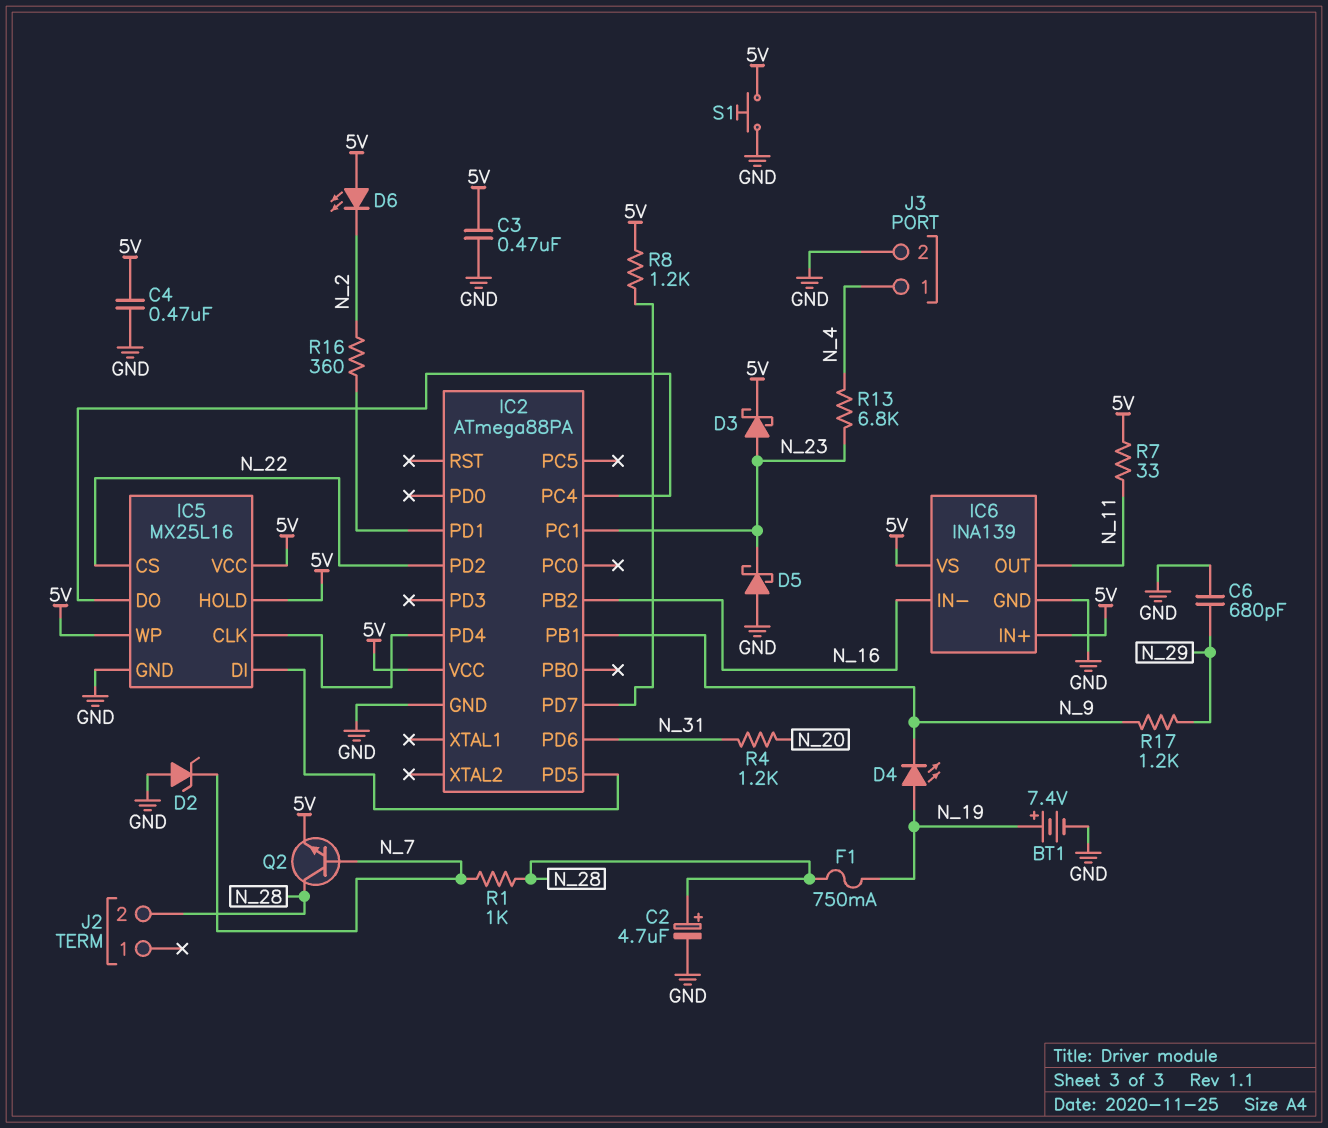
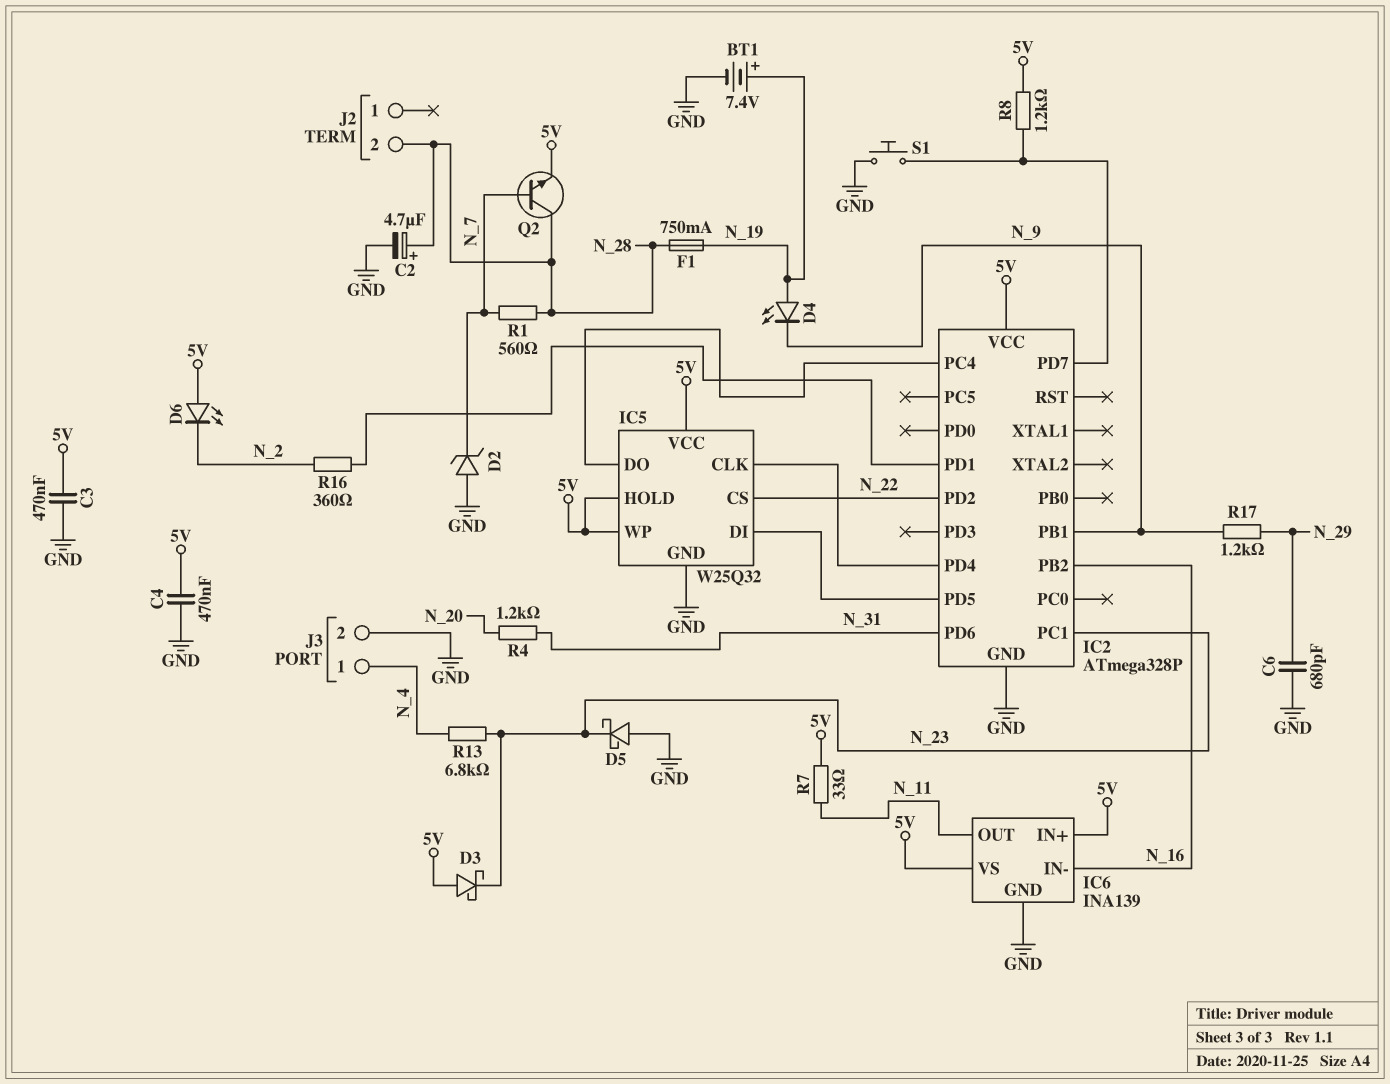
D3: schottky (A N_23, K 5V) -> schottky (A 5V, K N_23)
IC2: ATmega88PA -> ATmega328P
IC5: MX25L16 -> W25Q32
R1: 1k (N_7, N_28) -> 560 (N_7, N_28)
S1: button (5V, GND) -> button (GND, IC2/PD7)

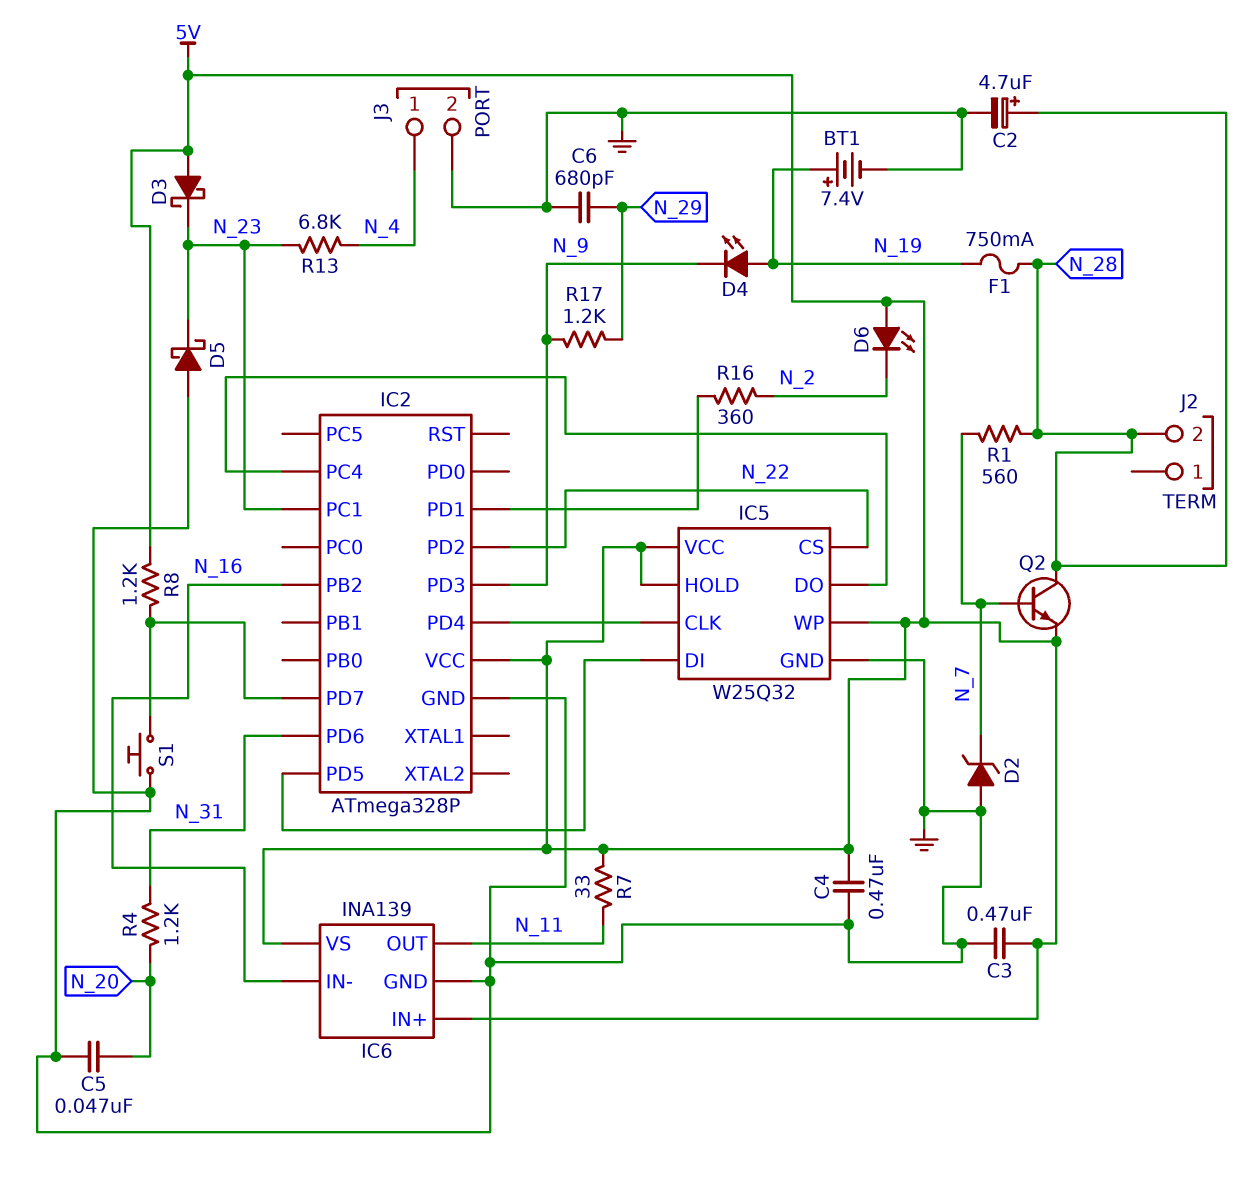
C5: none -> 47nF (GND, N_20)
IC2 pin PB1: N_9 -> none
IC2 pin PD3: none -> N_9

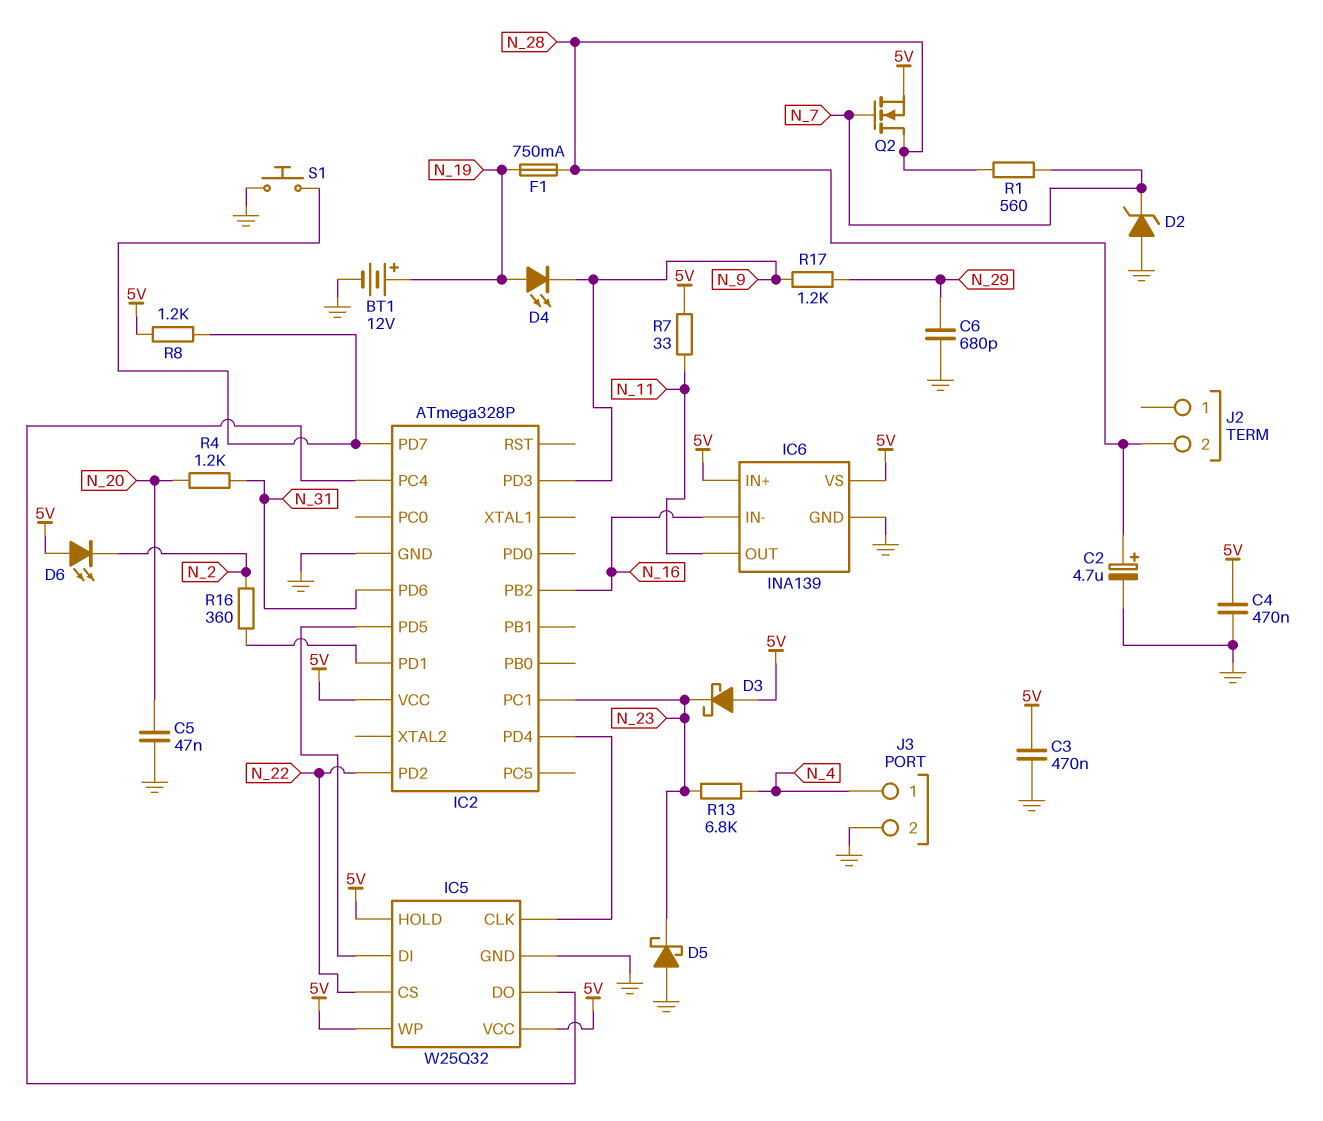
BT1: 7.4V (plus N_19, minus GND) -> 12V (plus N_19, minus GND)
Q2: NPN (B N_7, C N_28, E 5V) -> NMOS (G N_7, D N_28, S 5V)

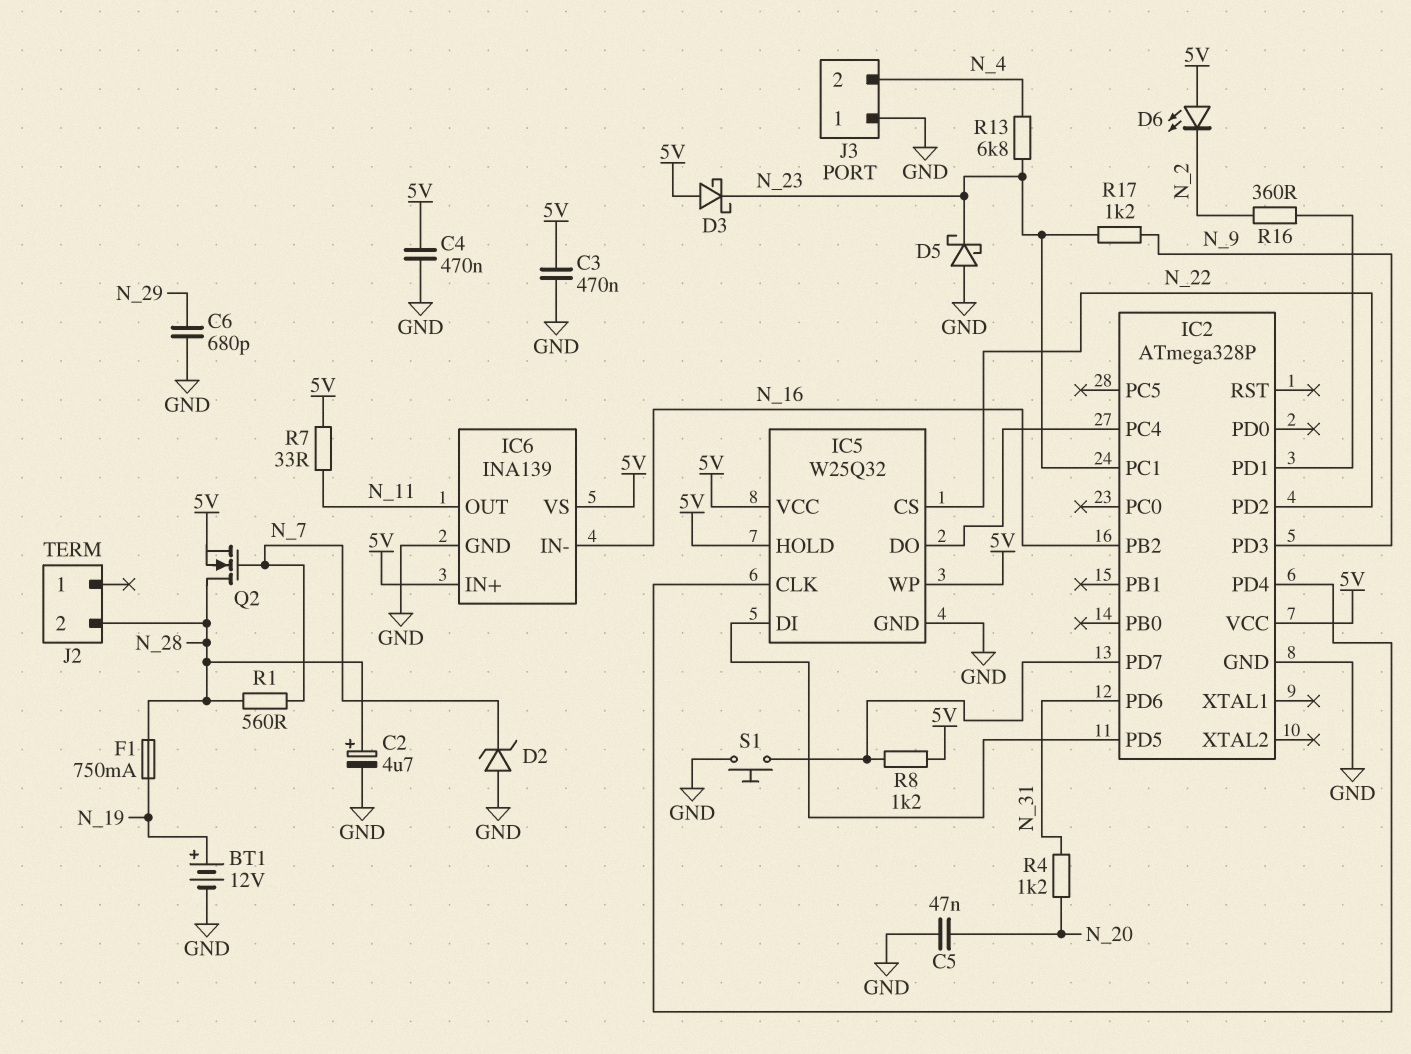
D4: LED (A N_19, K N_9) -> none
J3 pin 1: N_4 -> GND
J3 pin 2: GND -> N_4
R17: 1.2k (N_9, N_29) -> 1.2k (N_9, N_23)

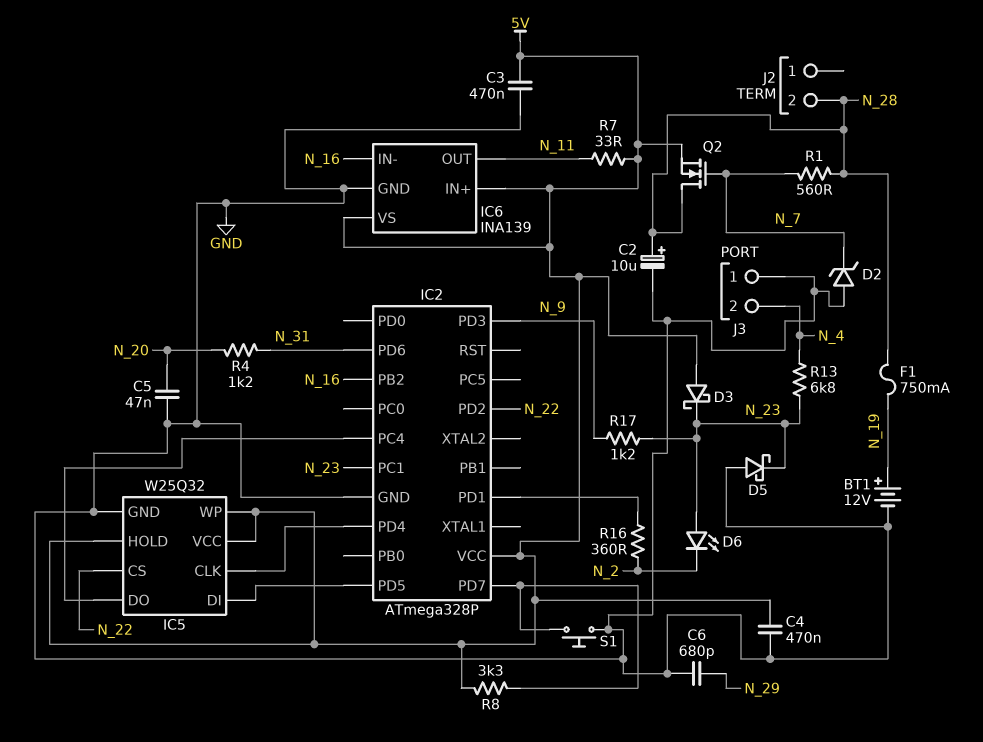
C2: 4.7uF (plus N_28, minus GND) -> 10uF (plus N_28, minus GND)
D6: LED (A 5V, K N_2) -> LED (A N_23, K N_2)
R8: 1.2k (5V, IC2/PD7) -> 3.3k (5V, IC2/PD7)

